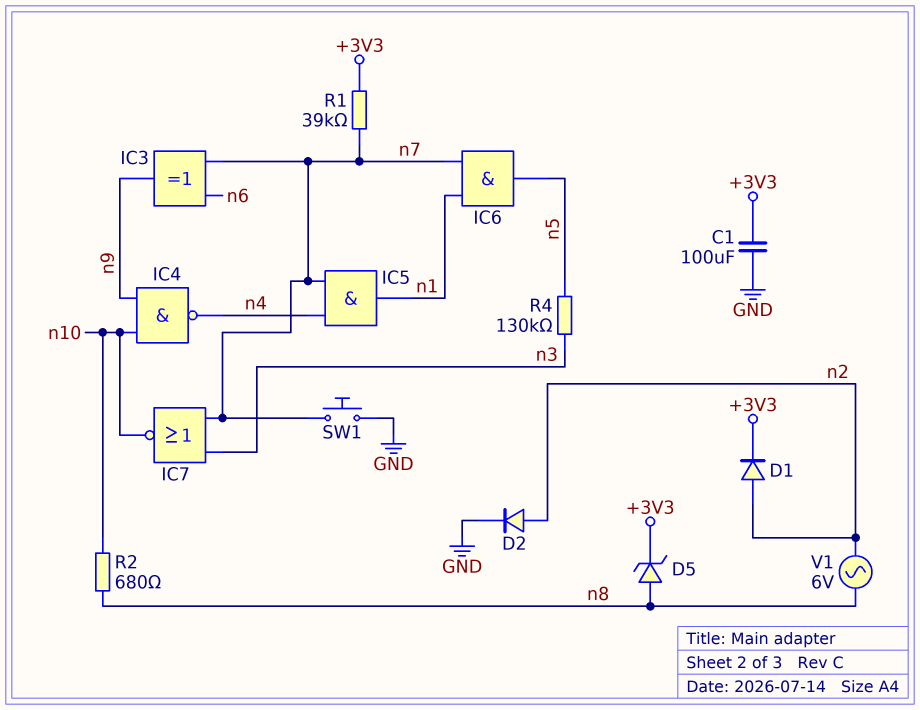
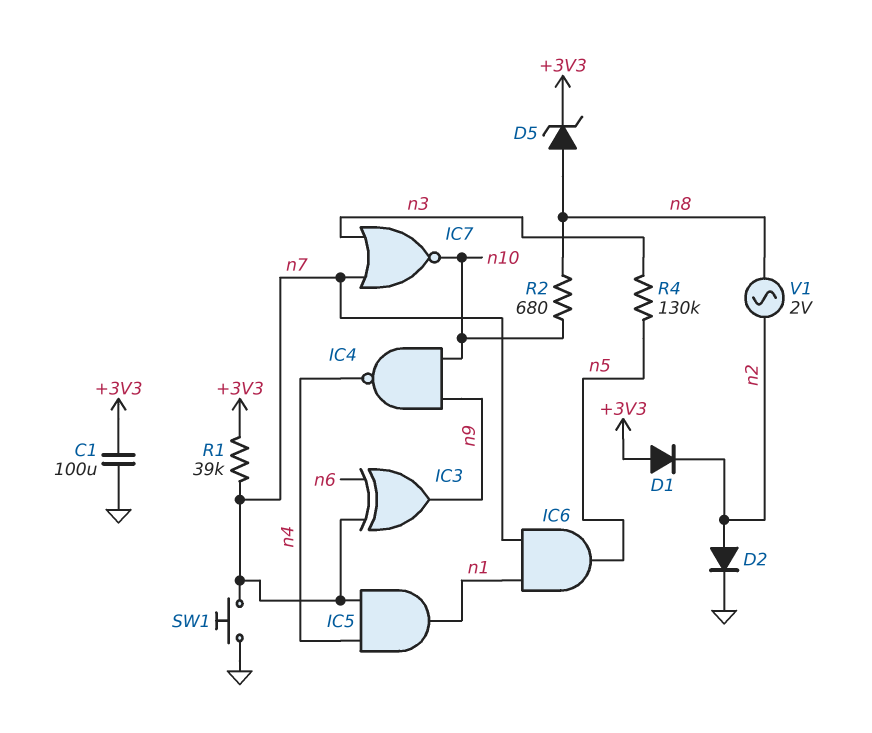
D1: diode (A n2, K +3V3) -> diode (A +3V3, K n2)
V1: AC 6V (n2, n8) -> AC 2V (n2, n8)

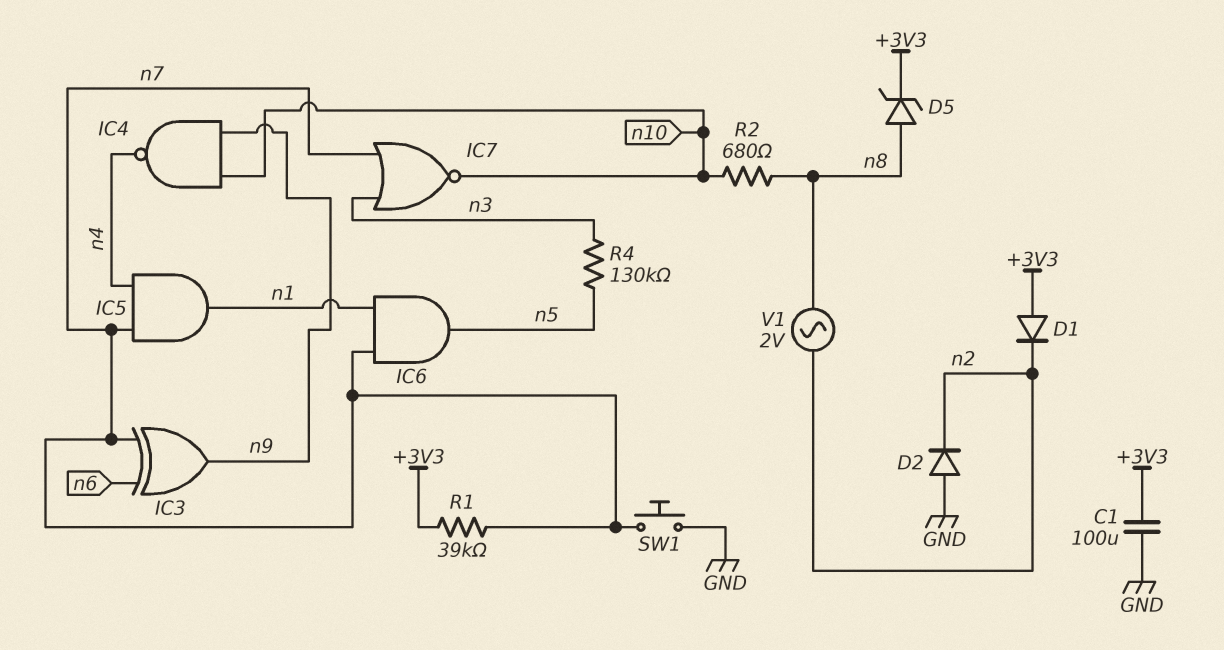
D2: diode (A n2, K GND) -> diode (A GND, K n2)

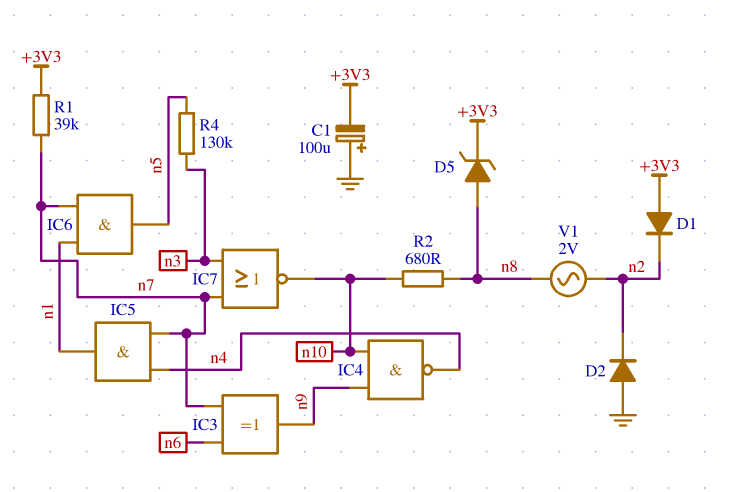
C1: 100uF (+3V3, GND) -> 100uF (plus GND, minus +3V3)
SW1: button (GND, n7) -> none

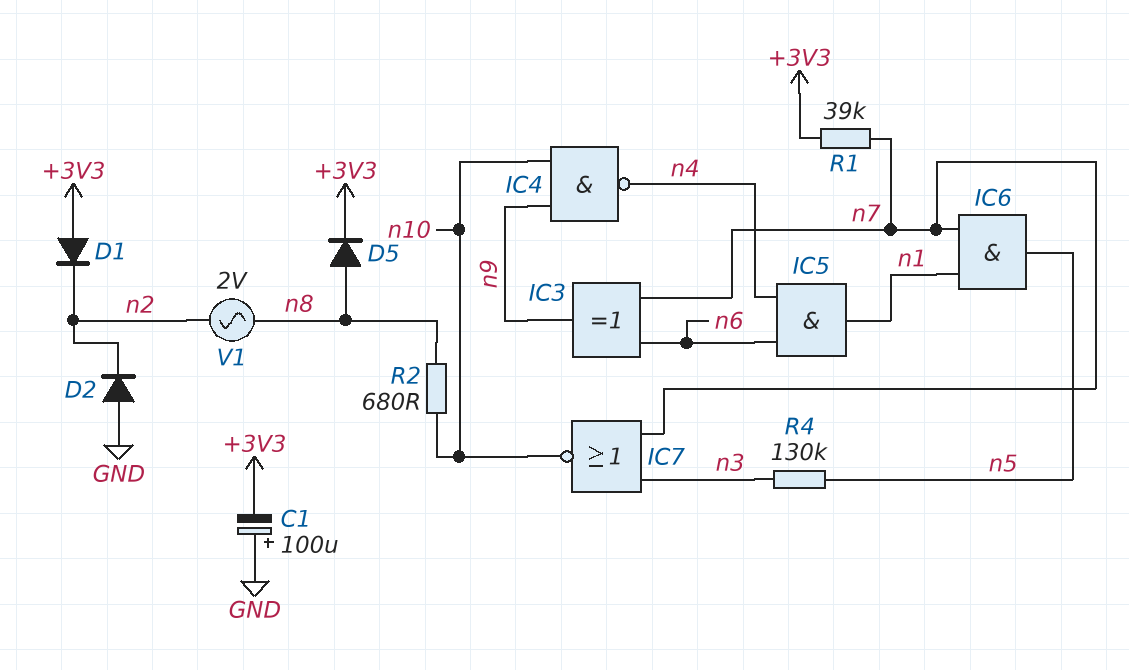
D5: zener (A n8, K +3V3) -> diode (A n8, K +3V3)
IC5: AND (in n4, in n7, out n1) -> AND (in n4, in n6, out n1)

